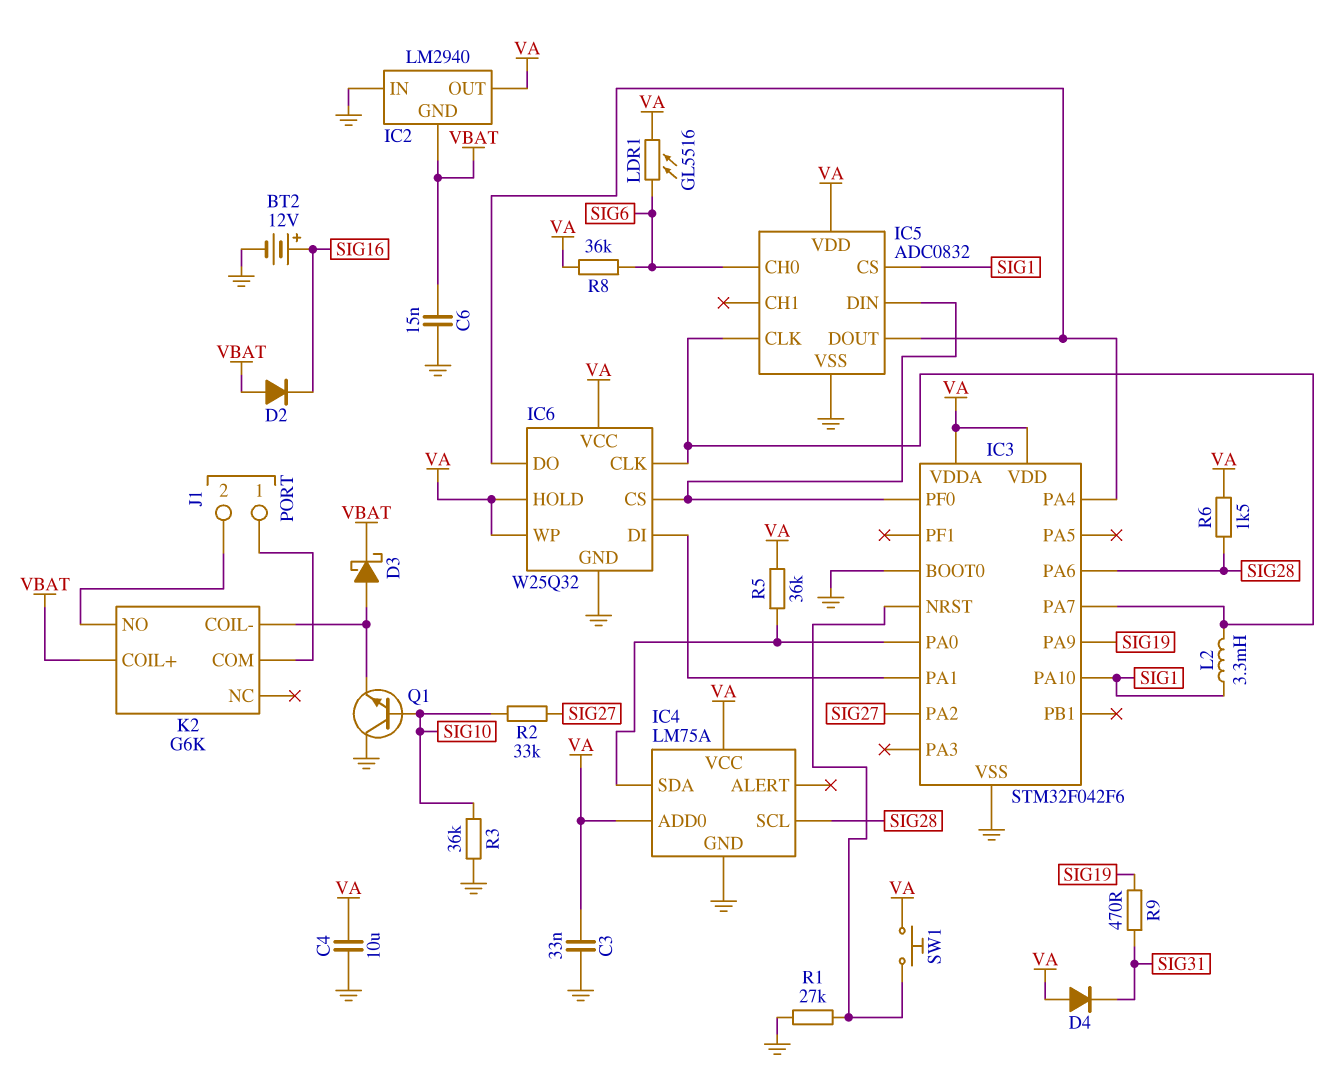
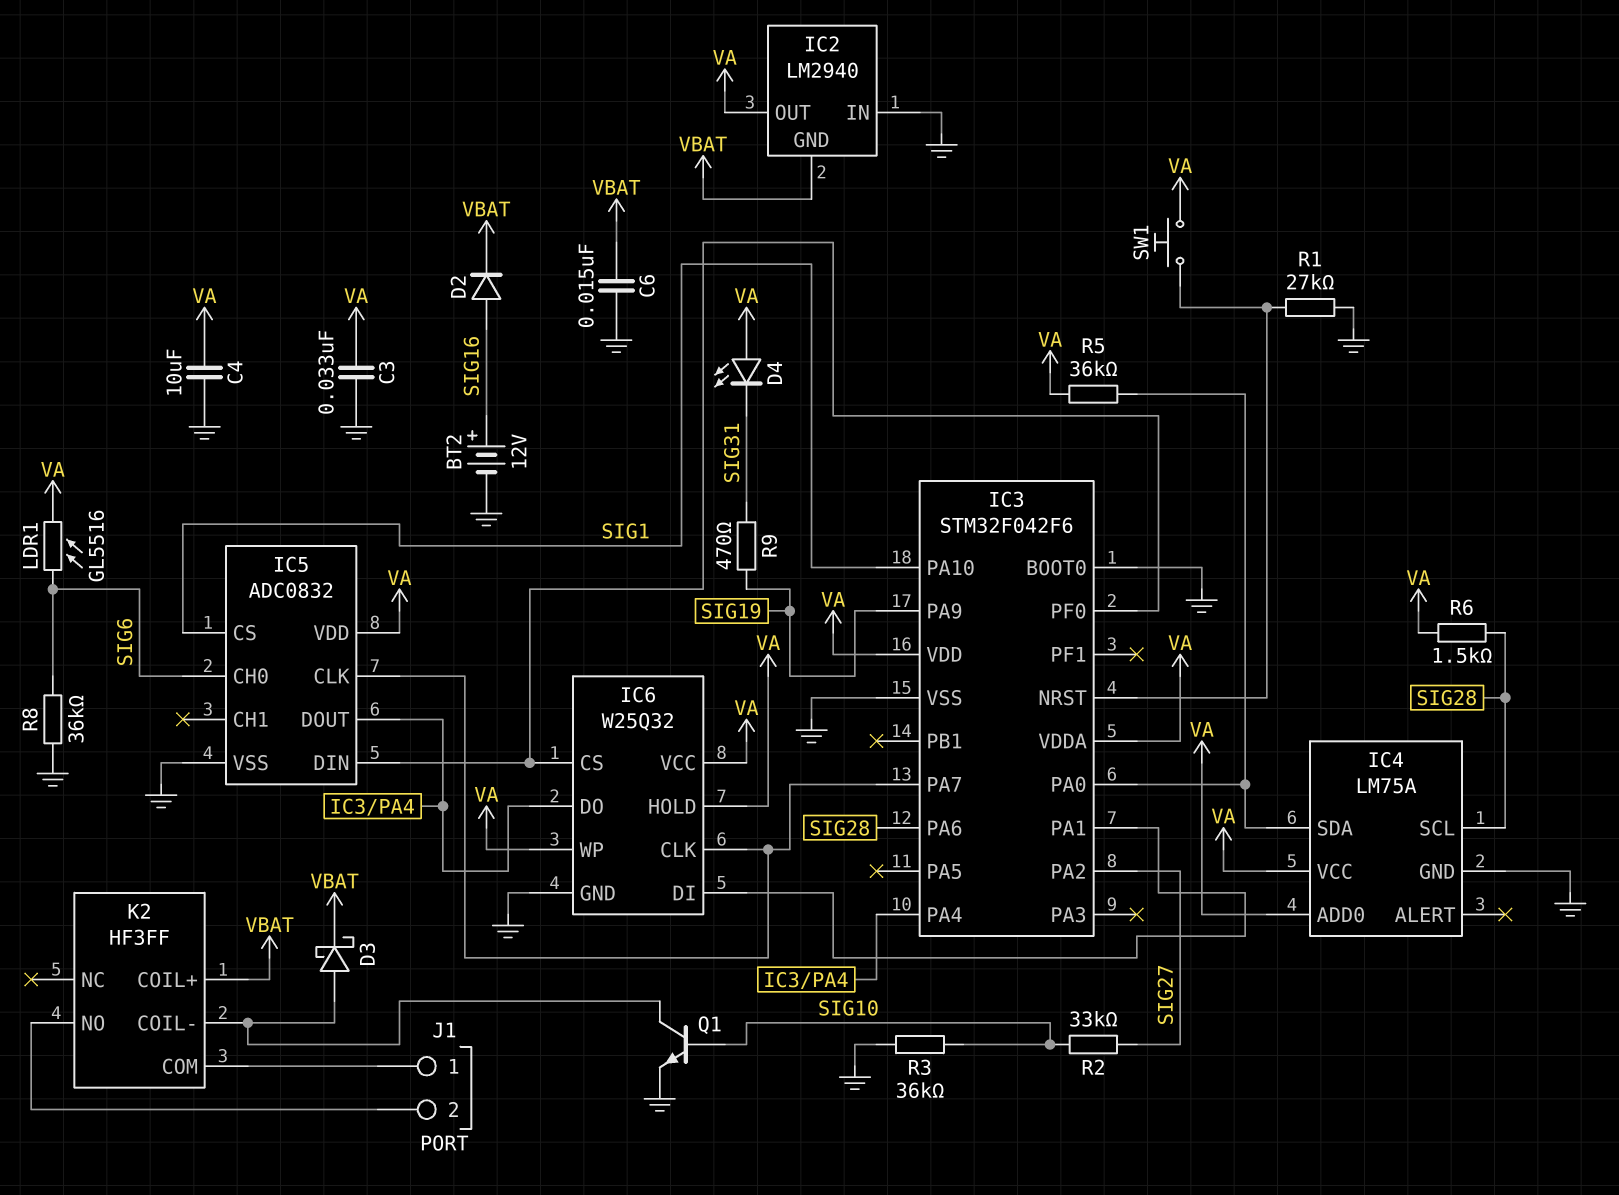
D2: diode (A VBAT, K SIG16) -> diode (A SIG16, K VBAT)
D4: diode (A VA, K SIG31) -> LED (A VA, K SIG31)
K2: G6K -> HF3FF
L2: 3.3mH (IC3/PA7, SIG1) -> none
Q1: NPN (B SIG10, C GND, E K2/COIL-) -> NPN (B SIG10, C K2/COIL-, E GND)
R8: 36k (SIG6, VA) -> 36k (GND, SIG6)

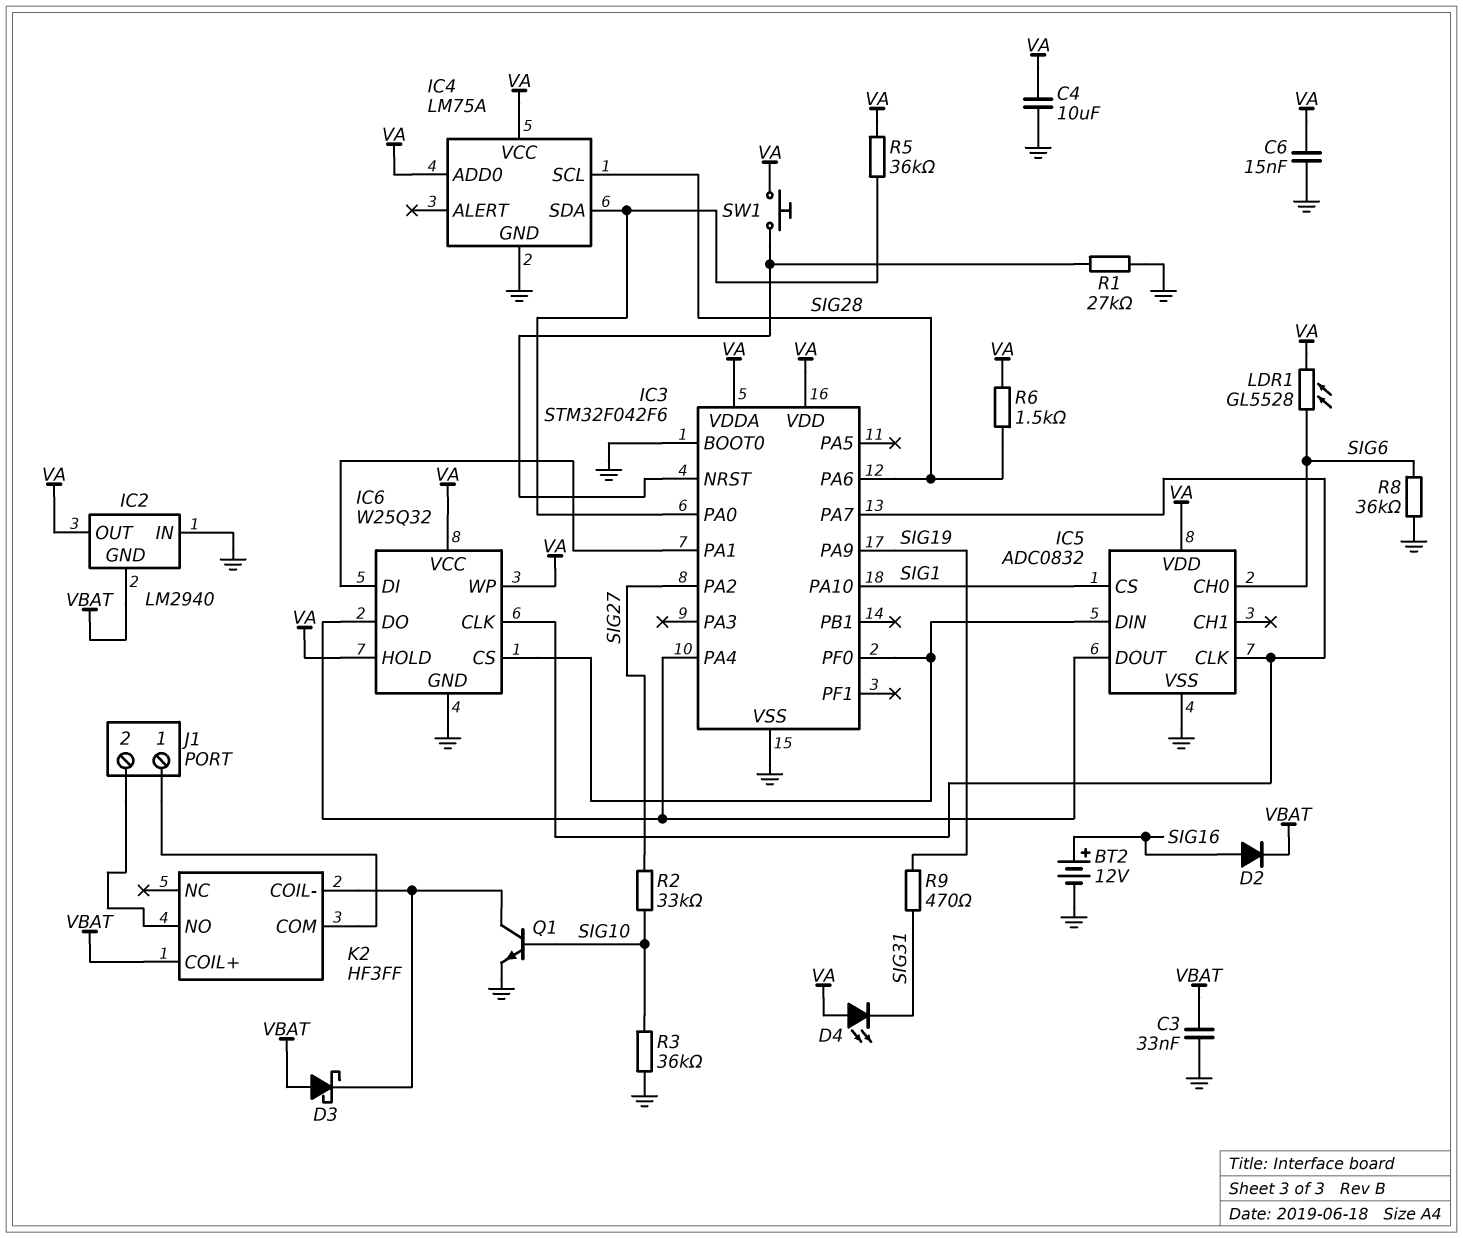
C3: 33nF (GND, VA) -> 33nF (GND, VBAT)
C6: 15nF (GND, VBAT) -> 15nF (GND, VA)
D3: schottky (A K2/COIL-, K VBAT) -> schottky (A VBAT, K K2/COIL-)
LDR1: GL5516 (SIG6, VA) -> GL5528 (SIG6, VA)

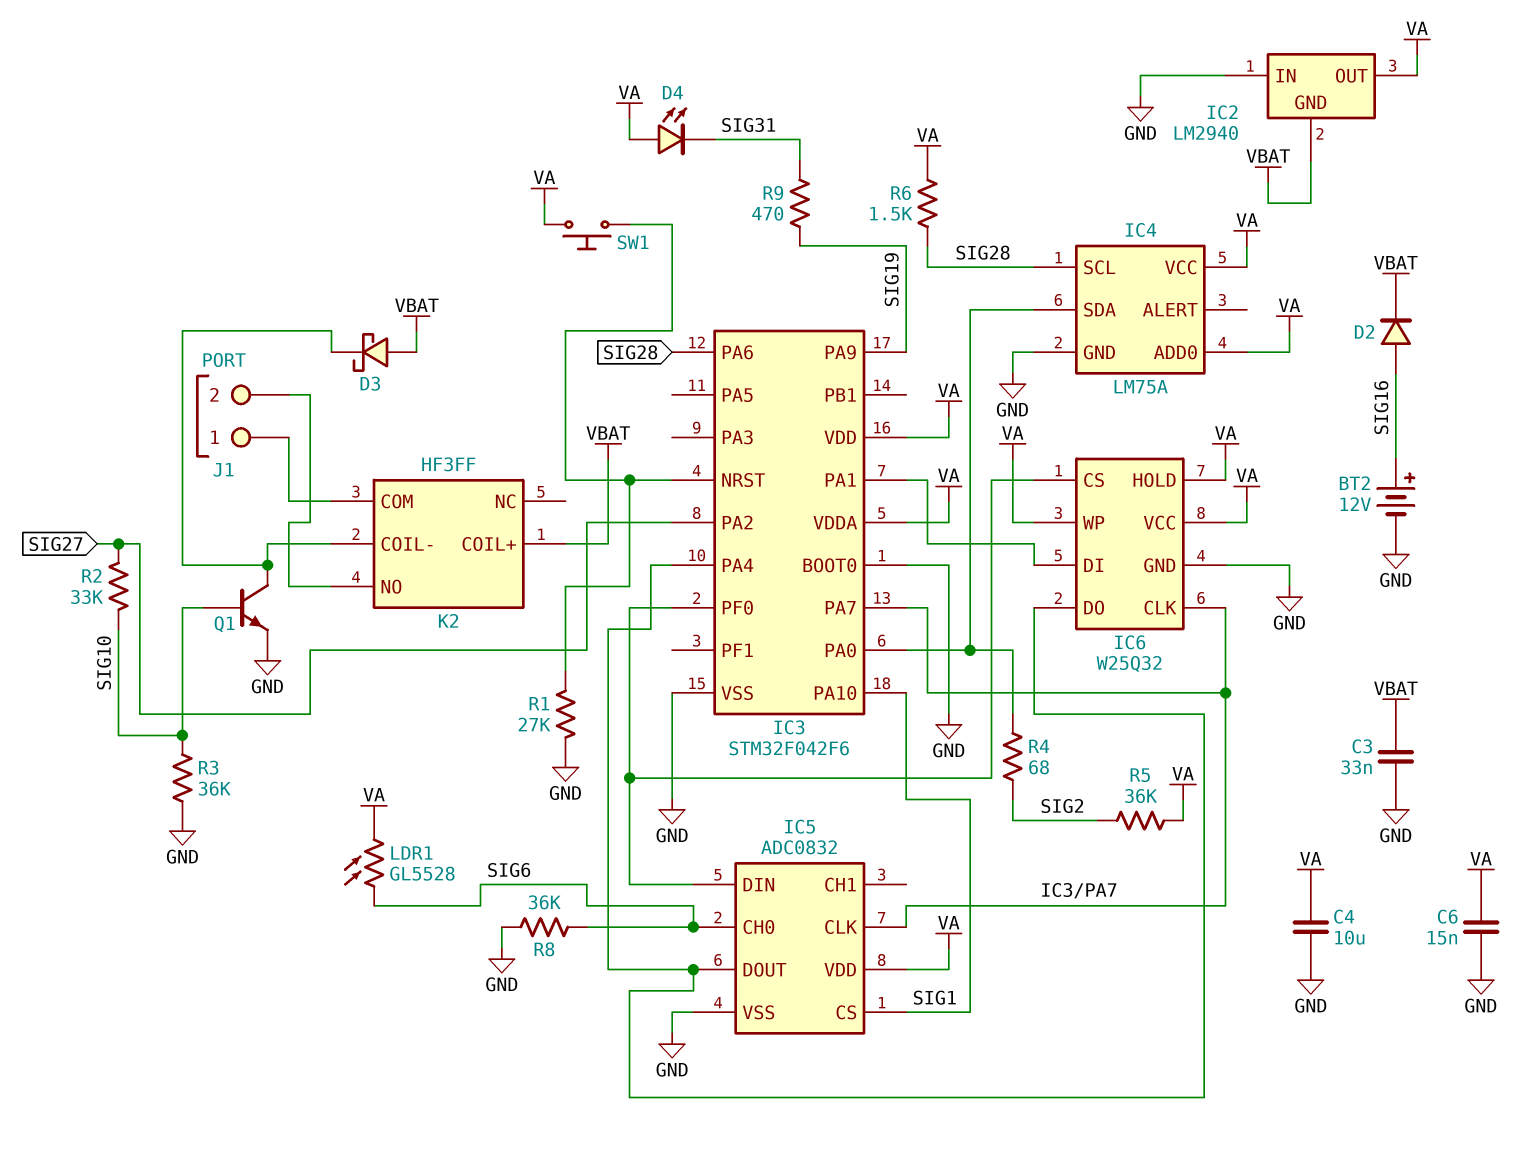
R4: none -> 68 (IC3/PA0, SIG2)
R5: 36k (IC3/PA0, VA) -> 36k (SIG2, VA)

